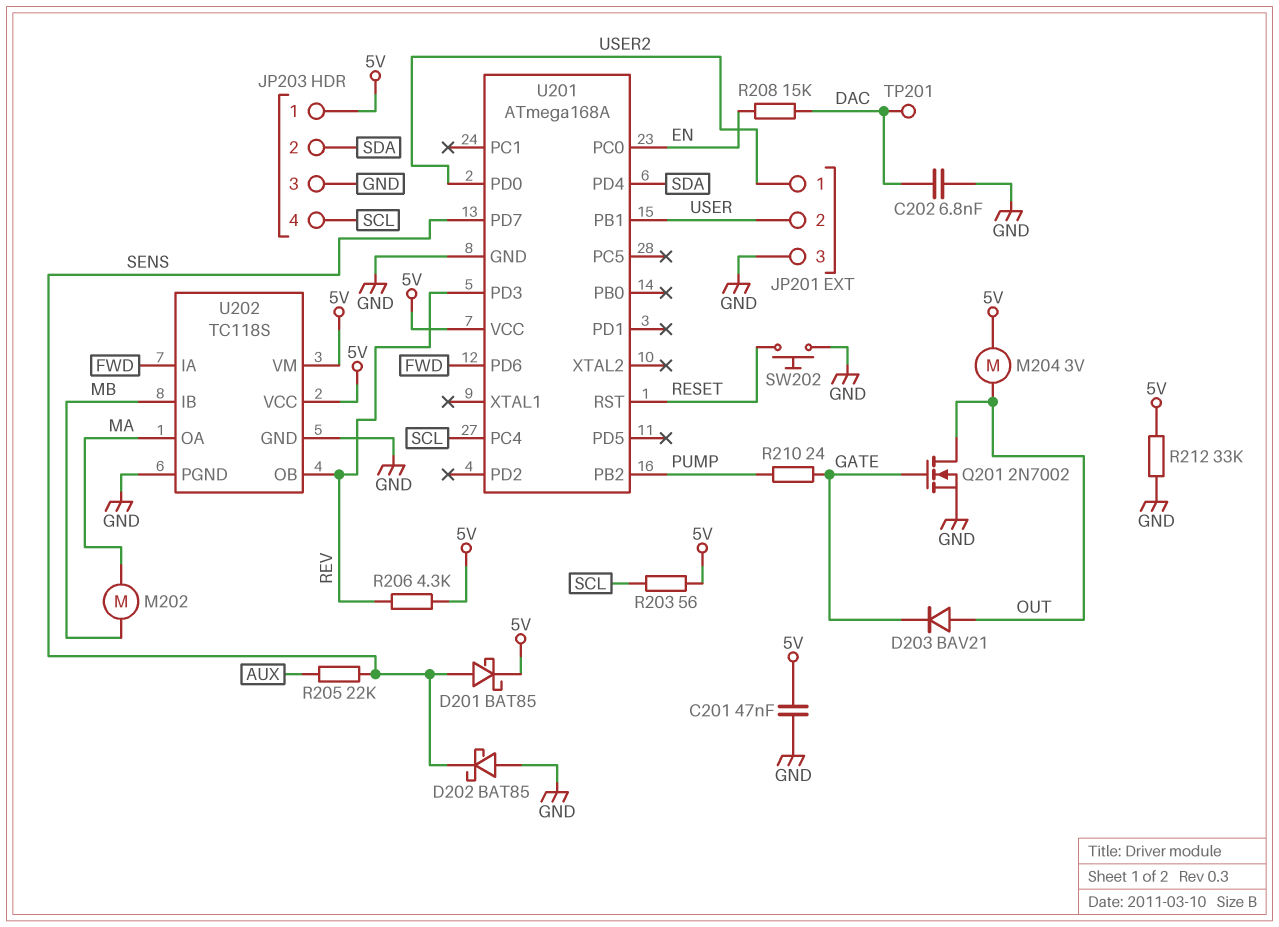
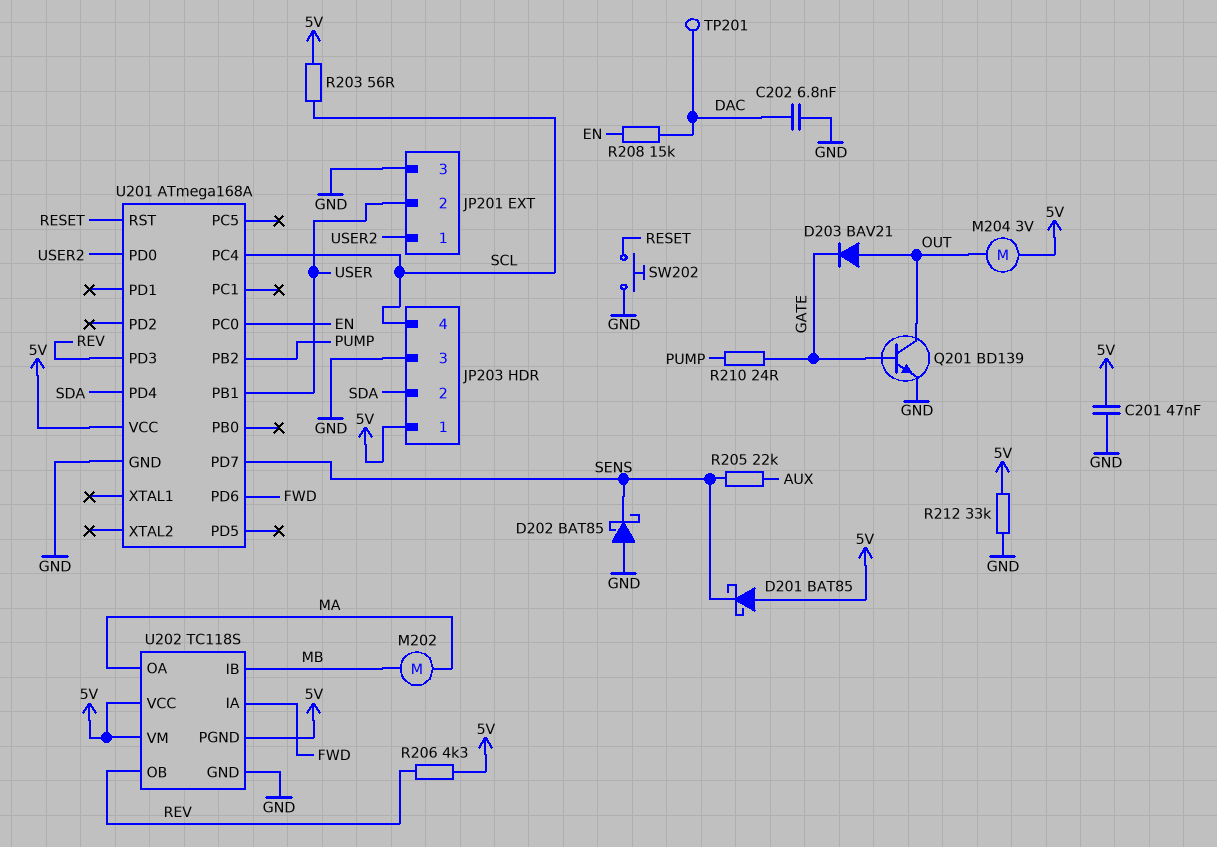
D201: schottky BAT85 (A SENS, K 5V) -> schottky BAT85 (A 5V, K SENS)
Q201: NMOS 2N7002 (G GATE, D OUT, S GND) -> NPN BD139 (B GATE, C OUT, E GND)
U202 pin PGND: GND -> 5V

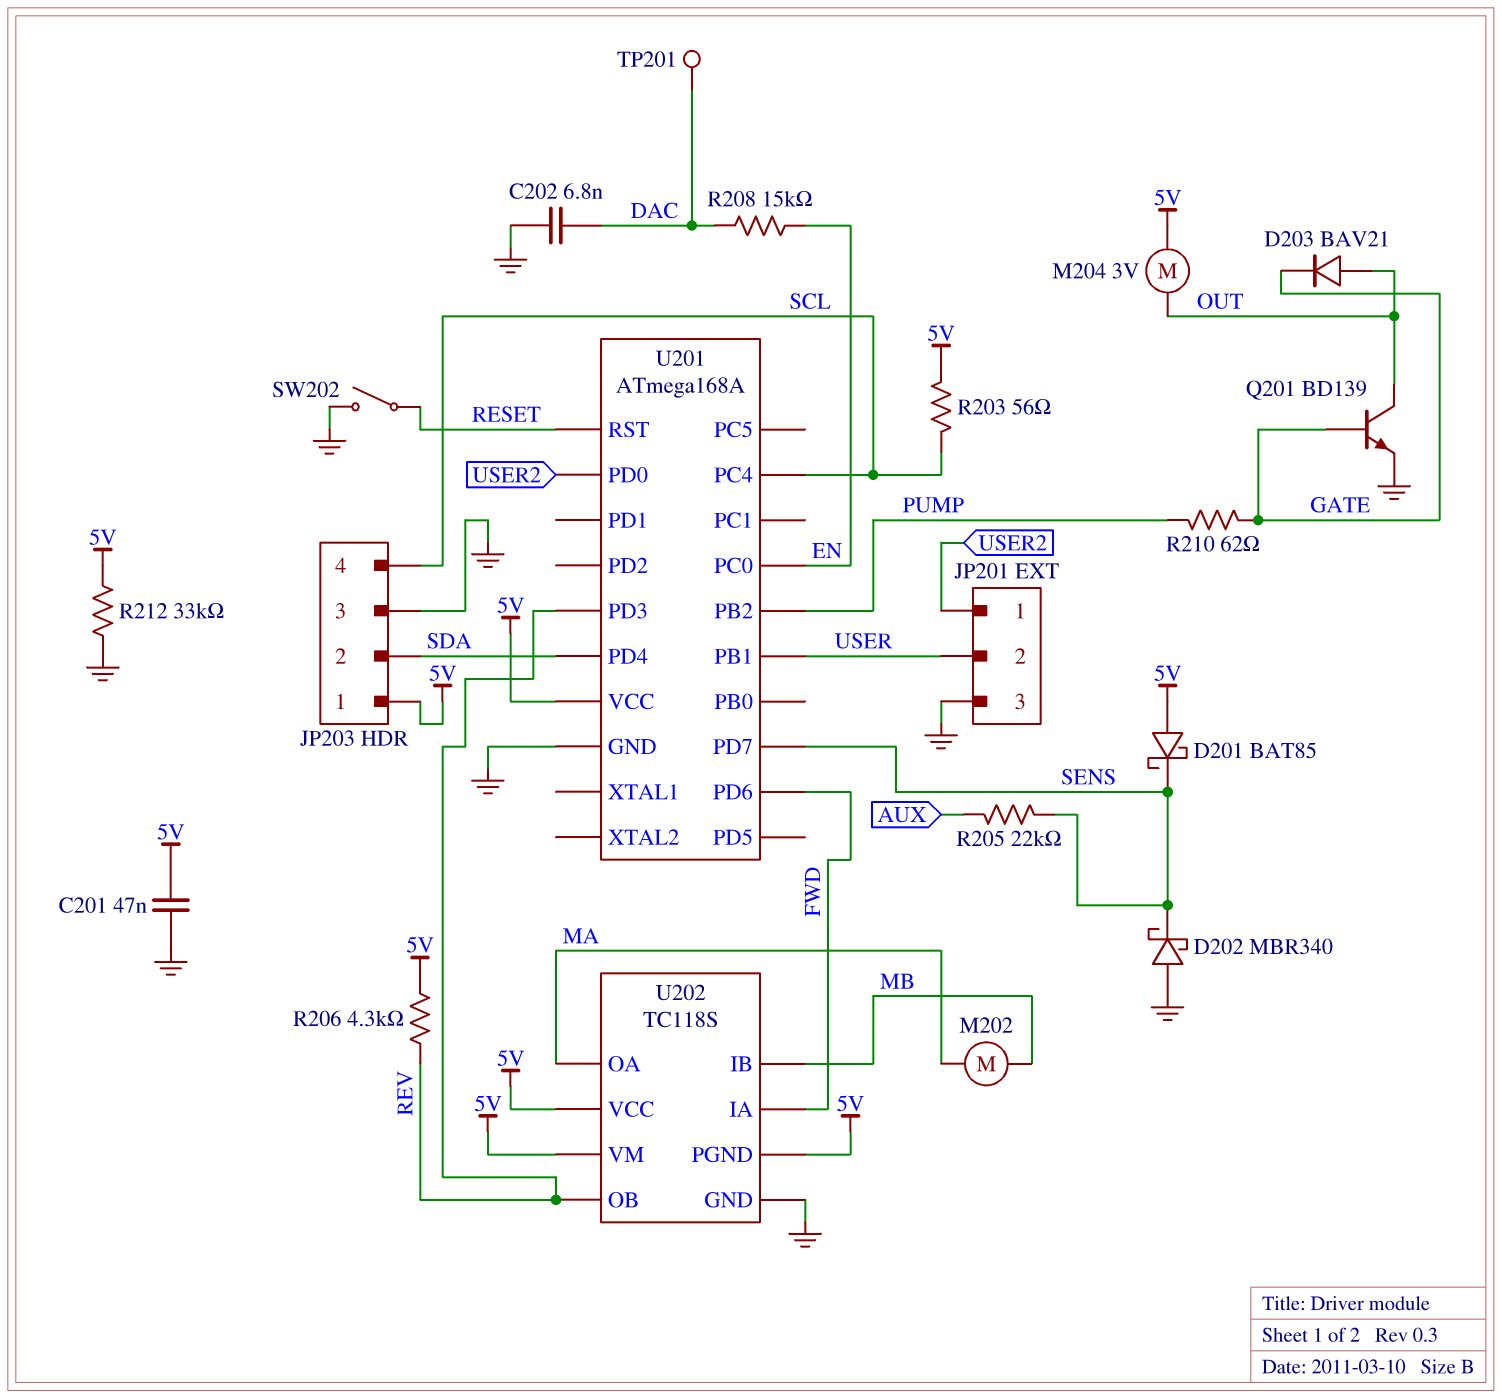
D202: schottky BAT85 (A GND, K SENS) -> schottky MBR340 (A GND, K SENS)
R210: 24 (GATE, PUMP) -> 62 (GATE, PUMP)
SW202: button (GND, RESET) -> switch (GND, RESET)

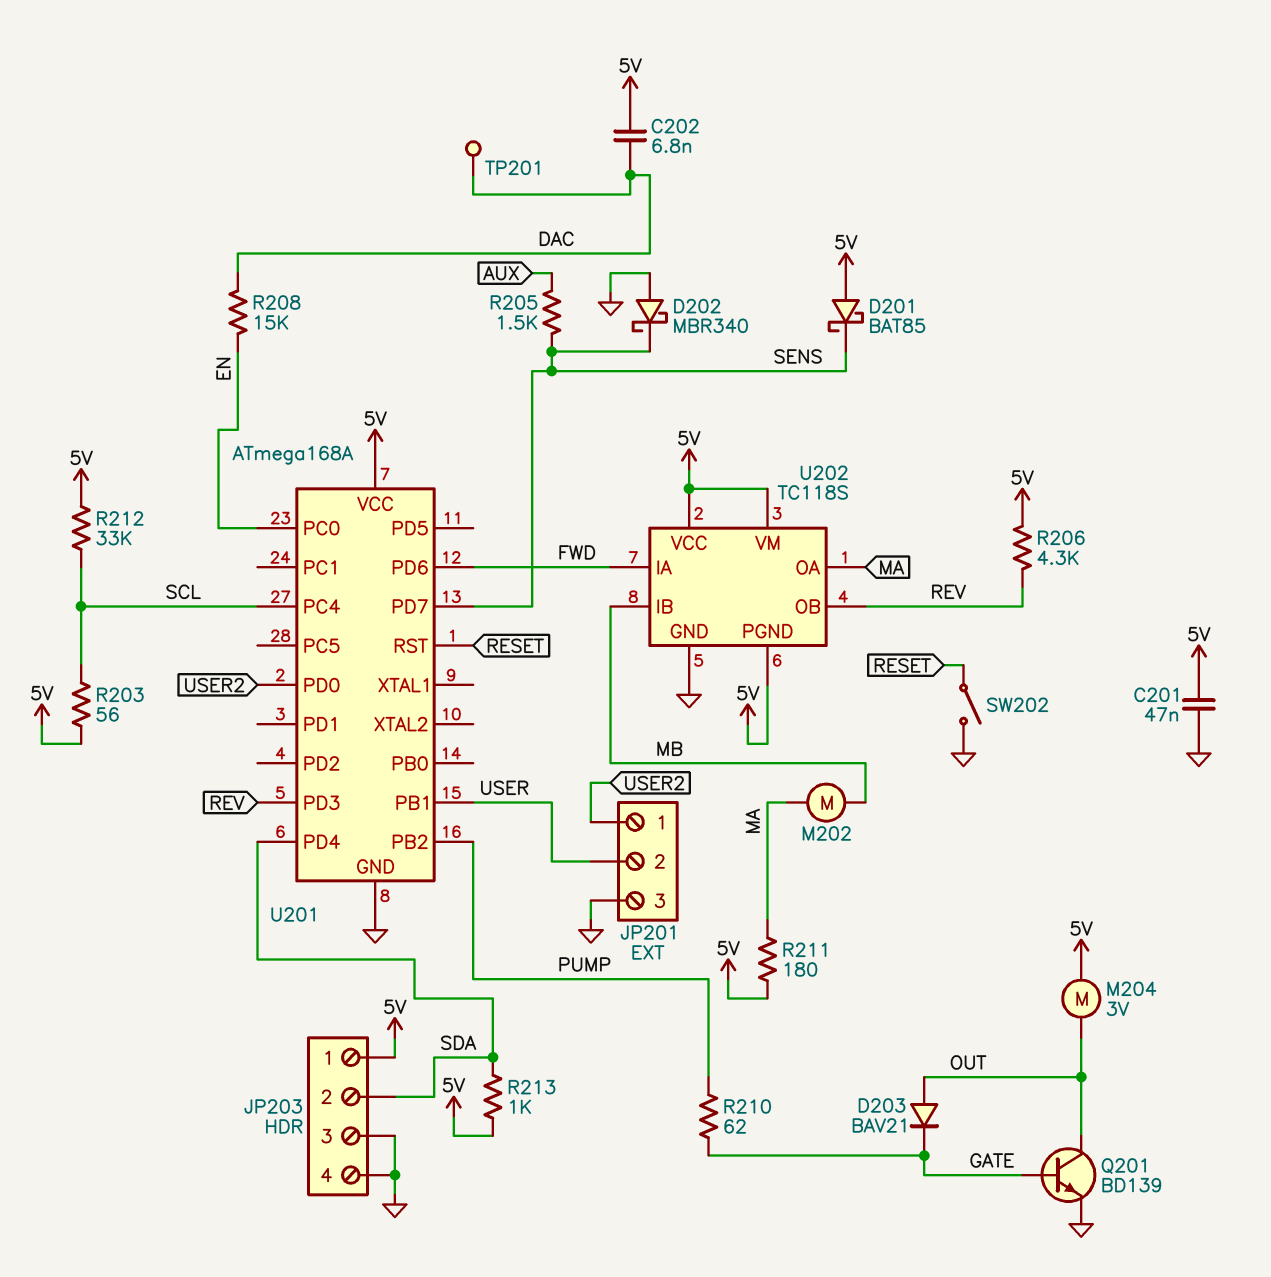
C202: 6.8nF (DAC, GND) -> 6.8nF (5V, DAC)
JP203 pin 4: SCL -> GND
R205: 22k (AUX, SENS) -> 1.5k (AUX, SENS)
R211: none -> 180 (5V, MA)
R212: 33k (5V, GND) -> 33k (5V, SCL)
R213: none -> 1k (5V, SDA)

